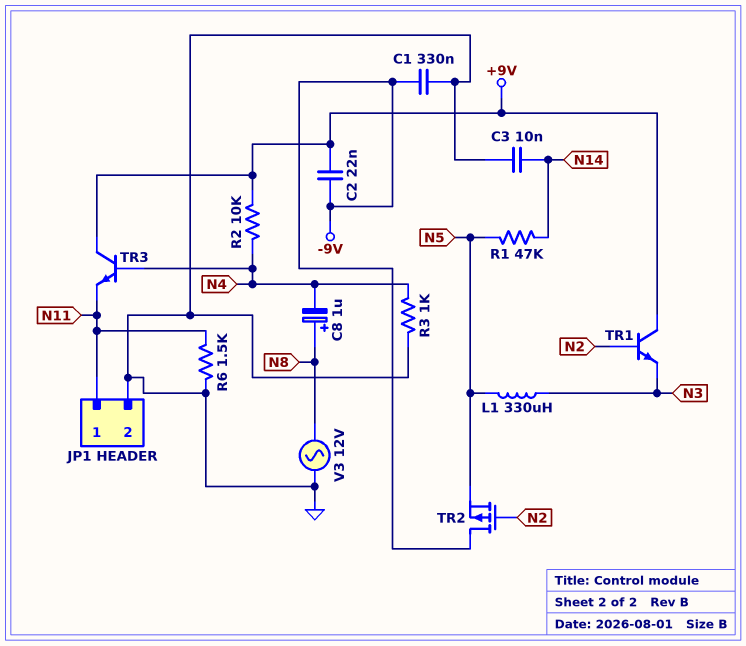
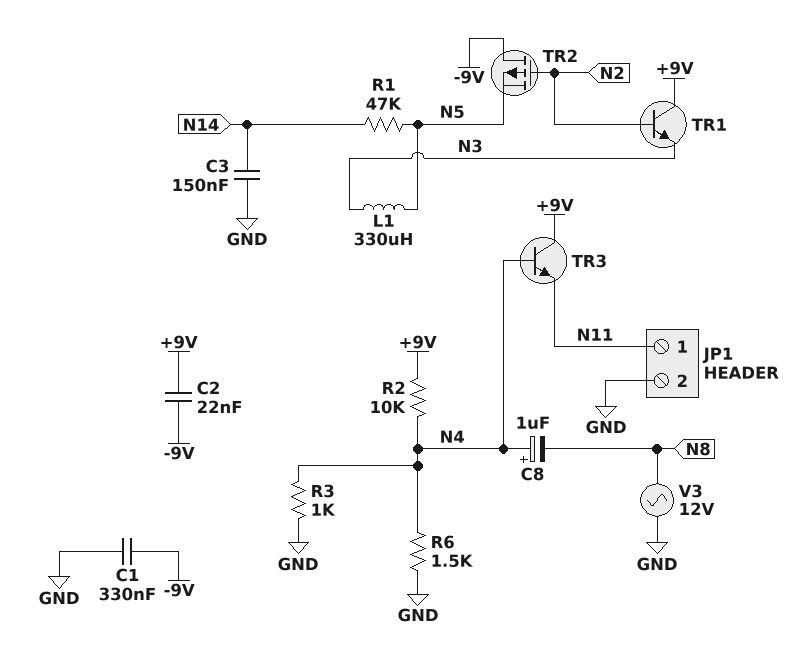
C3: 10nF (GND, N14) -> 150nF (GND, N14)
C8: 1uF (plus N8, minus N4) -> 1uF (plus N4, minus N8)
R6: 1.5k (GND, N11) -> 1.5k (GND, N4)

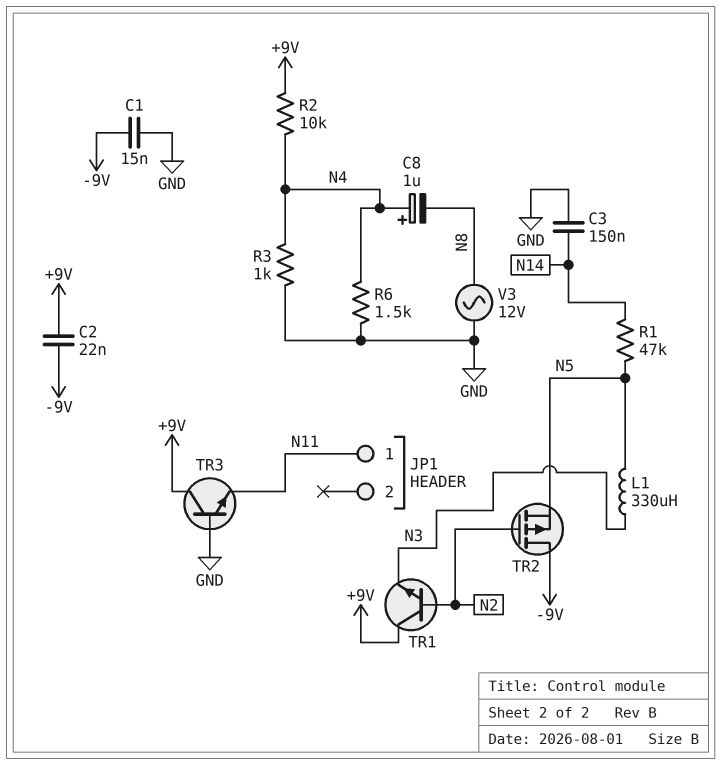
C1: 330nF (-9V, GND) -> 15nF (-9V, GND)
JP1 pin 2: GND -> none
TR3: NPN (B N4, C +9V, E N11) -> NPN (B GND, C +9V, E N11)

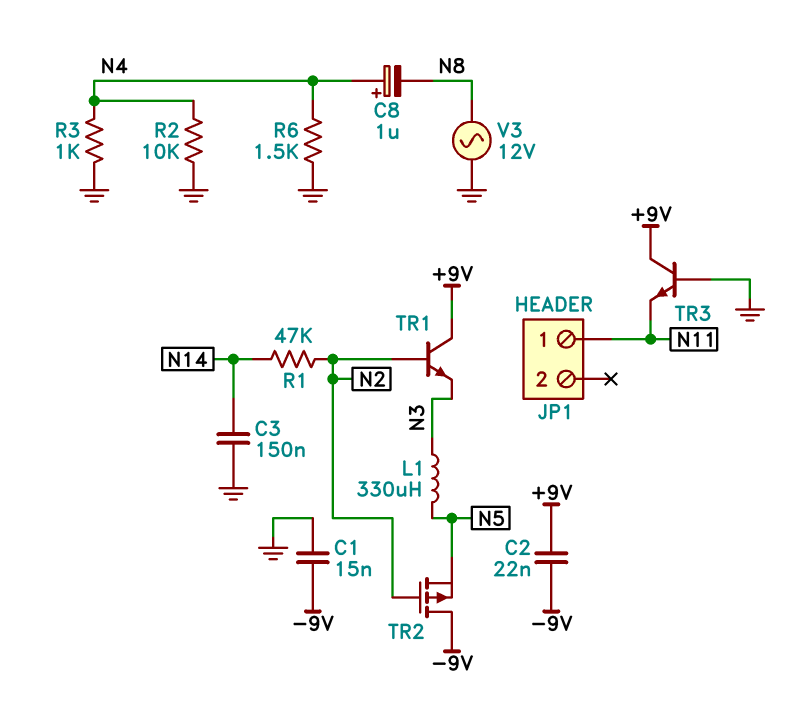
R1: 47k (N5, N14) -> 47k (N2, N14)
R2: 10k (+9V, N4) -> 10k (GND, N4)

